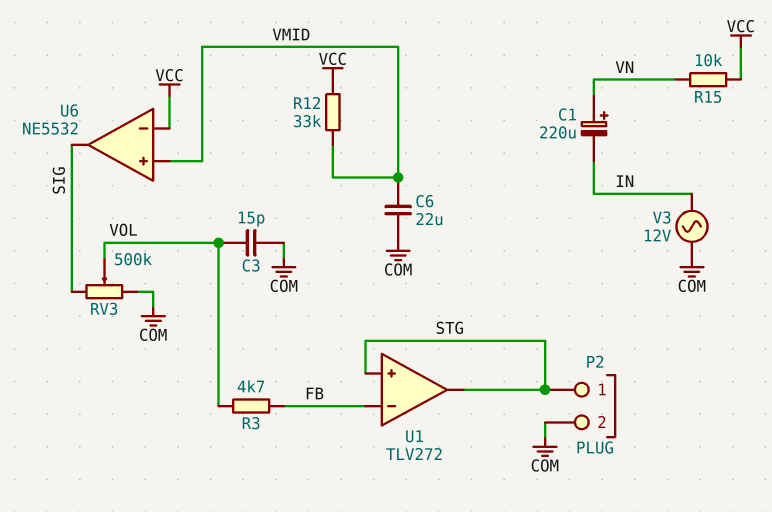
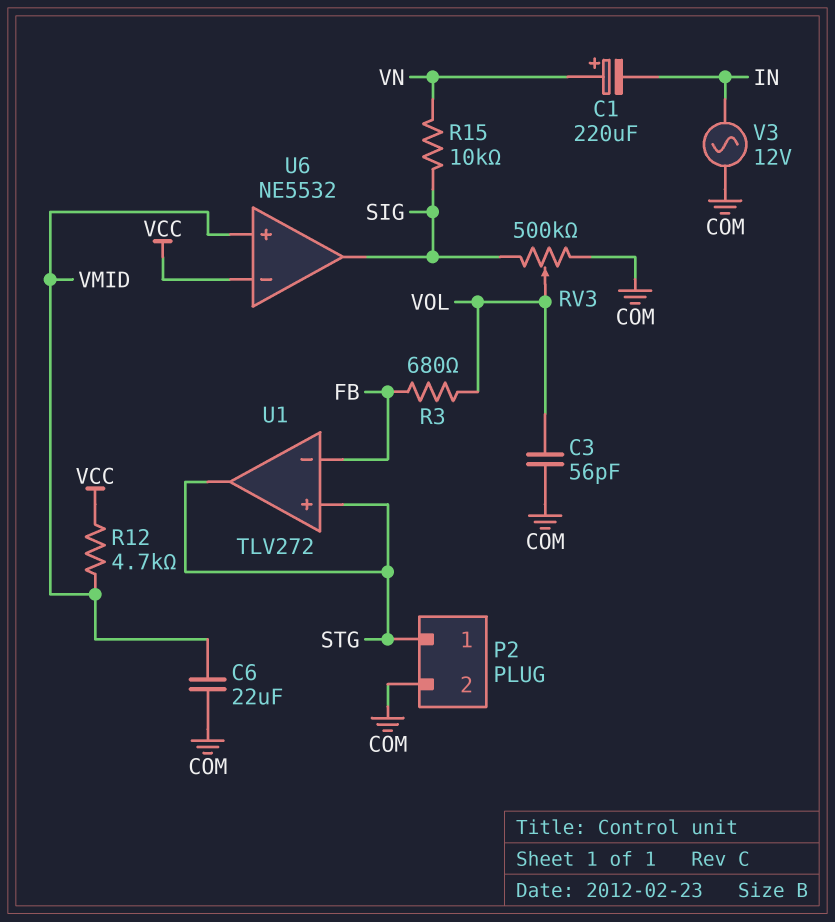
C3: 15pF (COM, VOL) -> 56pF (COM, VOL)
R3: 4.7k (FB, VOL) -> 680 (FB, VOL)
R12: 33k (VCC, VMID) -> 4.7k (VCC, VMID)
R15: 10k (VCC, VN) -> 10k (SIG, VN)

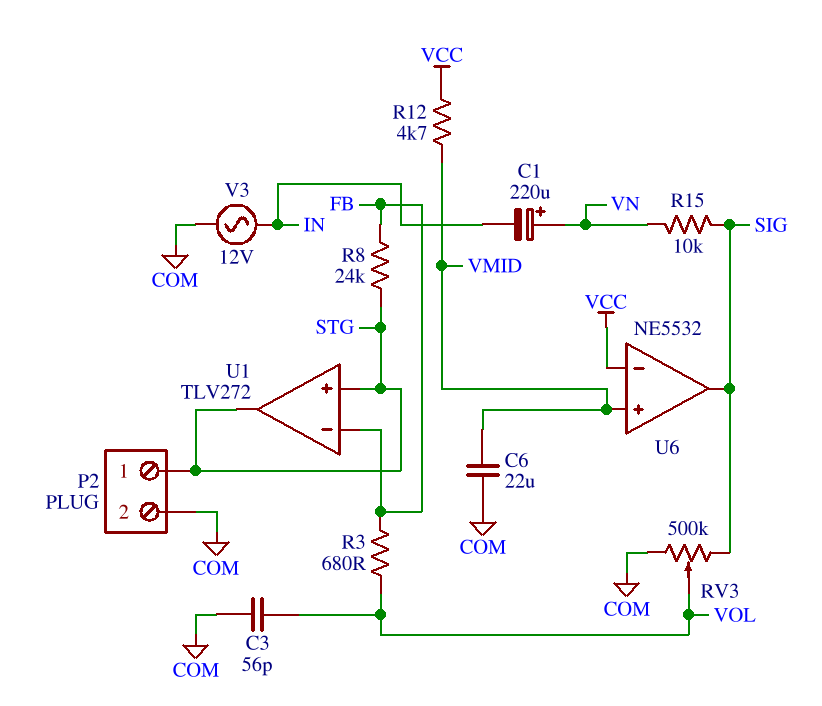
R8: none -> 24k (FB, STG)

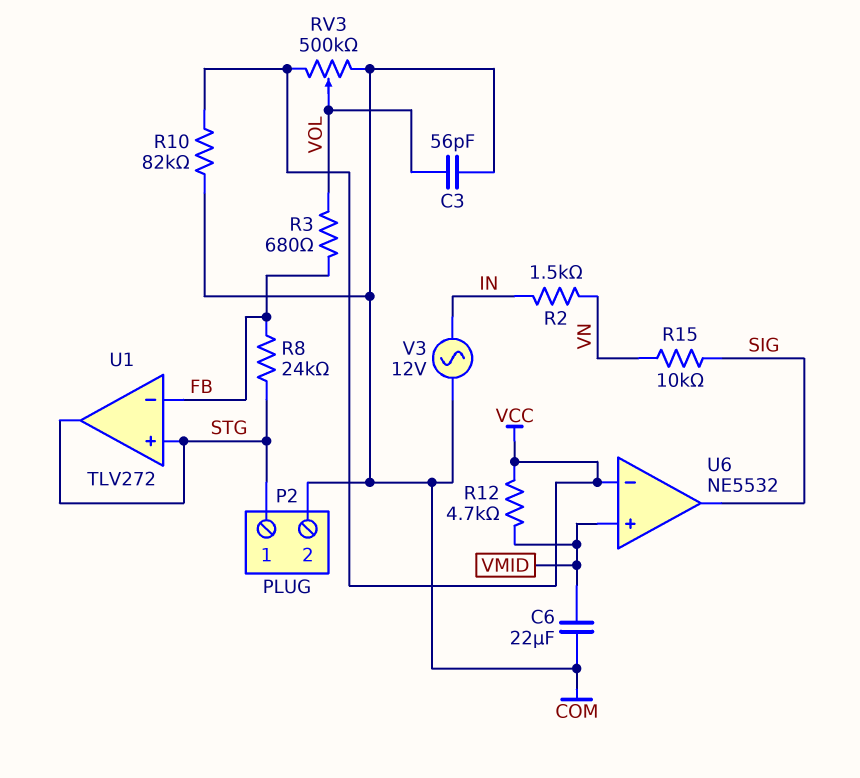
C1: 220uF (plus VN, minus IN) -> none
R2: none -> 1.5k (IN, VN)
R10: none -> 82k (COM, VCC)
RV3: 500k (COM, SIG, wiper VOL) -> 500k (COM, VCC, wiper VOL)

